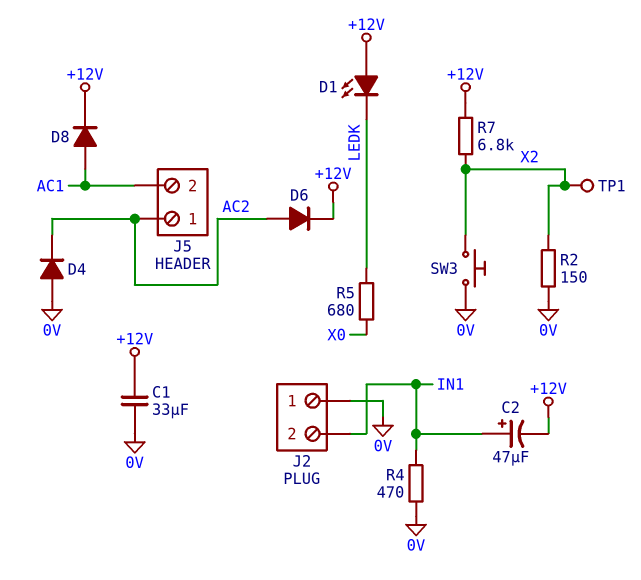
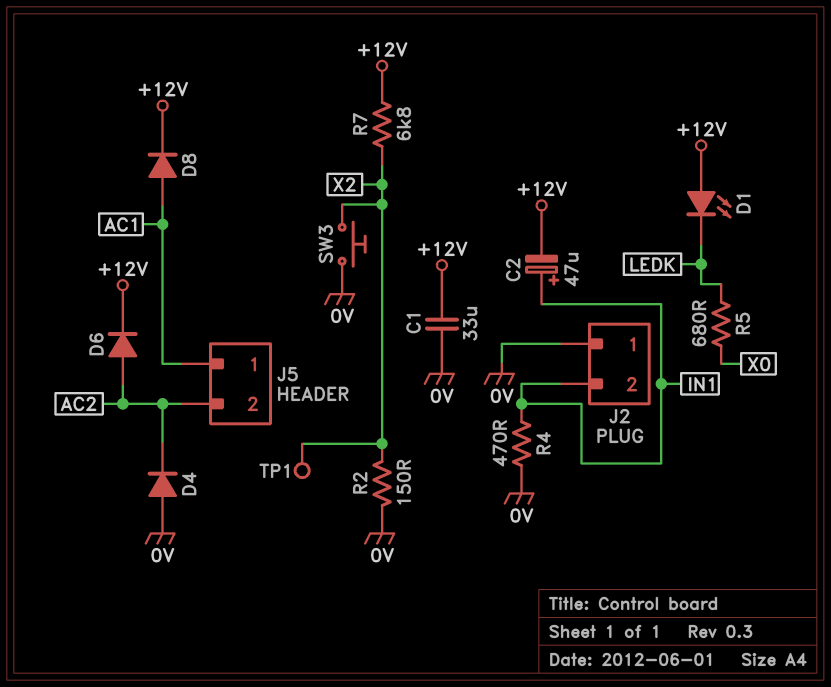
J5 pin 1: AC2 -> AC1
J5 pin 2: AC1 -> AC2

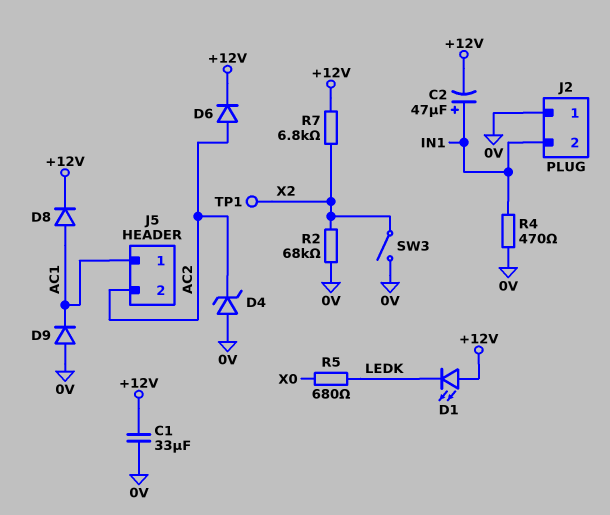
D4: diode (A 0V, K AC2) -> zener (A 0V, K AC2)
D9: none -> diode (A 0V, K AC1)
R2: 150 (0V, X2) -> 68k (0V, X2)
SW3: button (0V, X2) -> switch (0V, X2)

